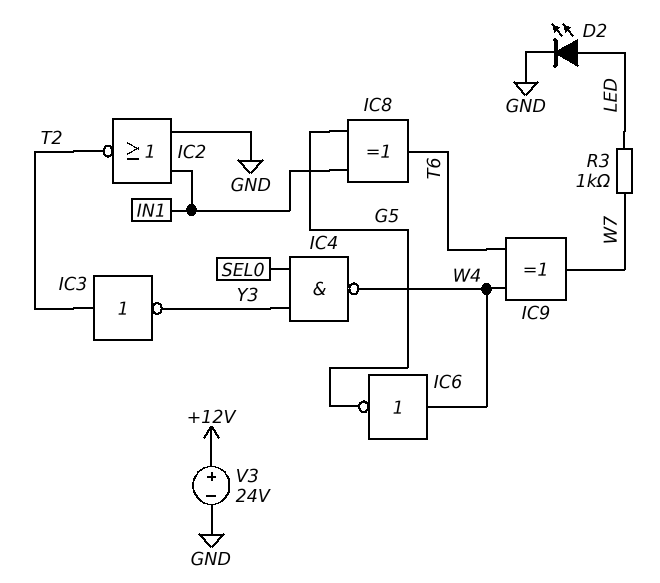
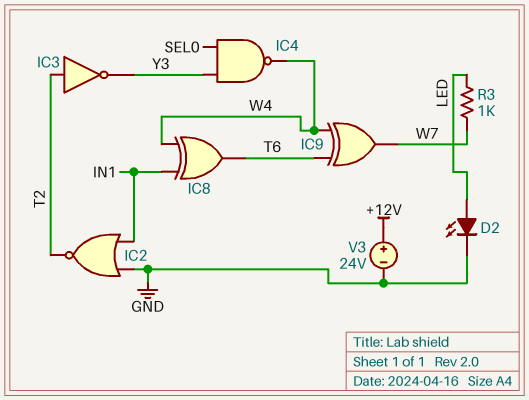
IC6: NOT (in W4, out G5) -> none
IC8: XOR (in G5, in IN1, out T6) -> XOR (in IN1, in W4, out T6)

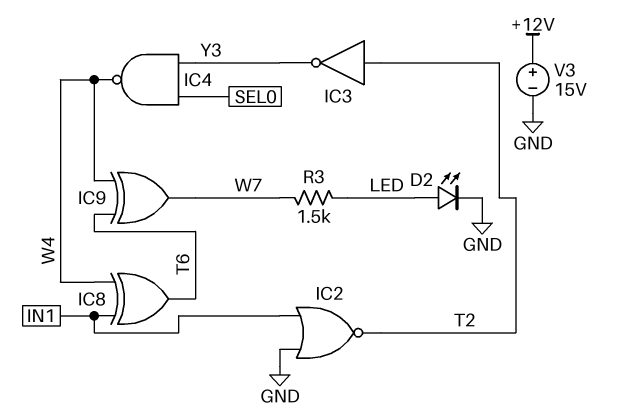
R3: 1k (LED, W7) -> 1.5k (LED, W7)
V3: 24V (plus +12V, minus GND) -> 15V (plus +12V, minus GND)

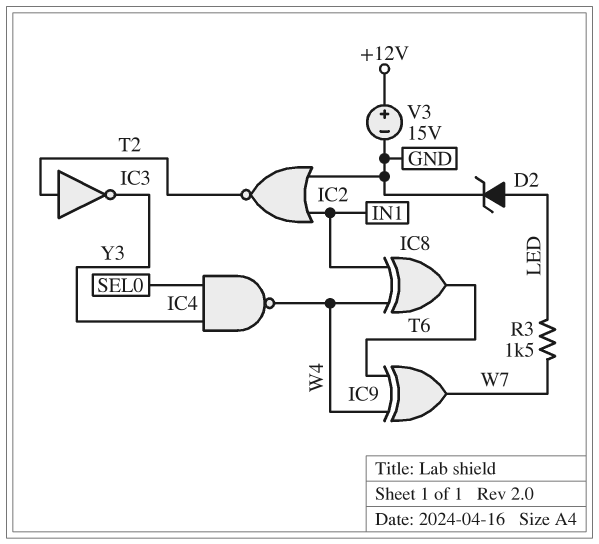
D2: LED (A LED, K GND) -> zener (A LED, K GND)

